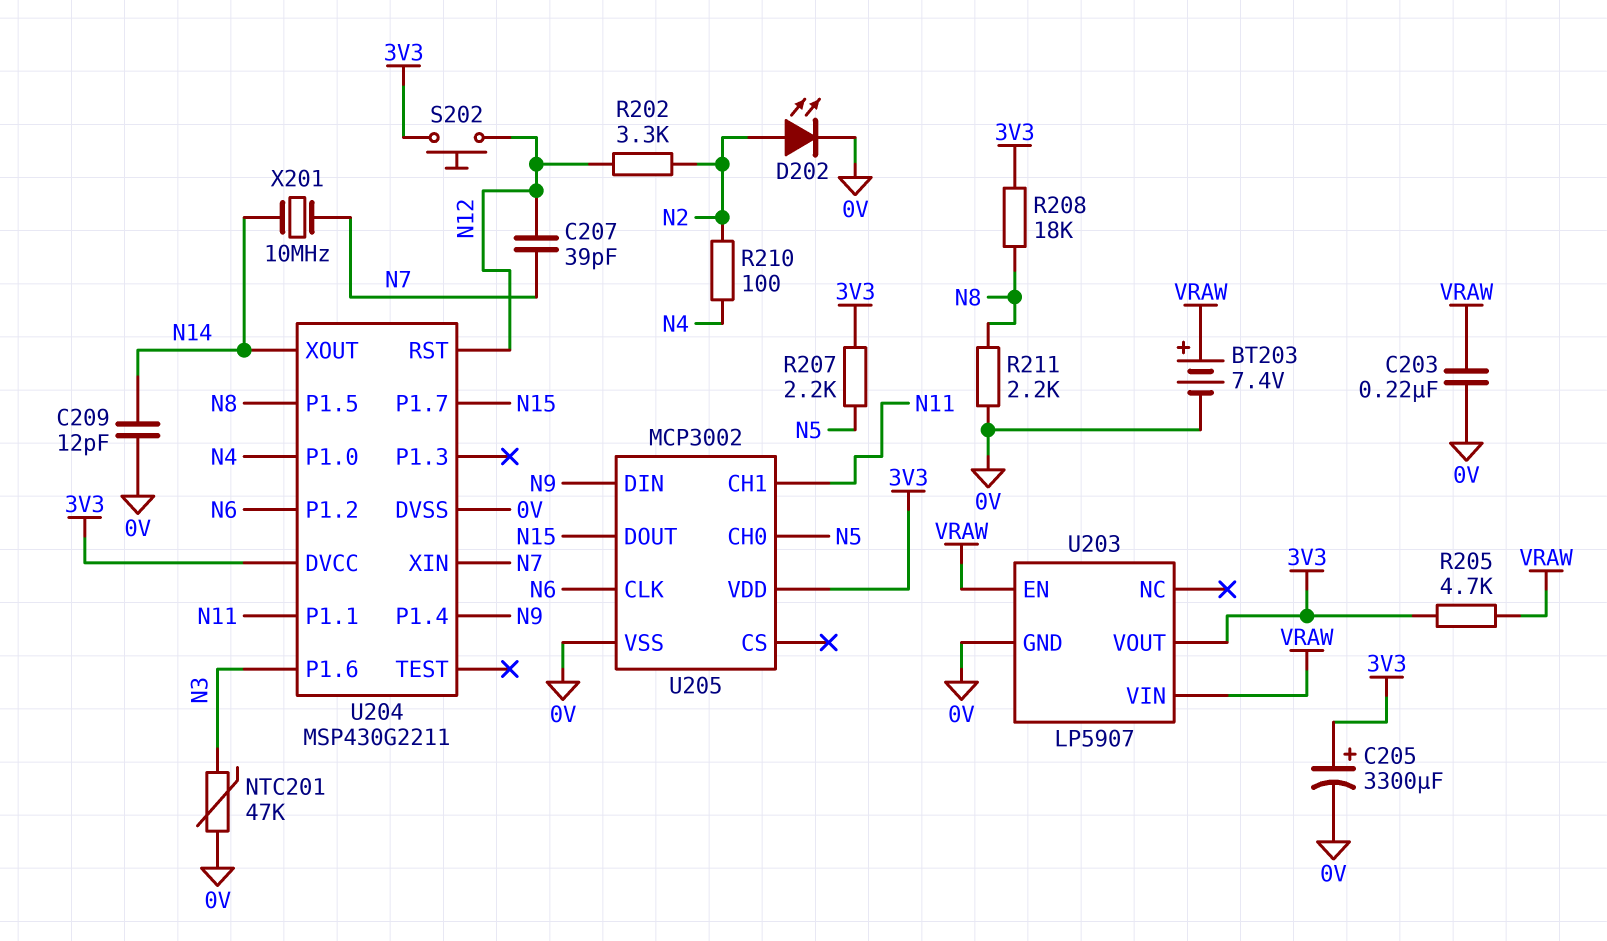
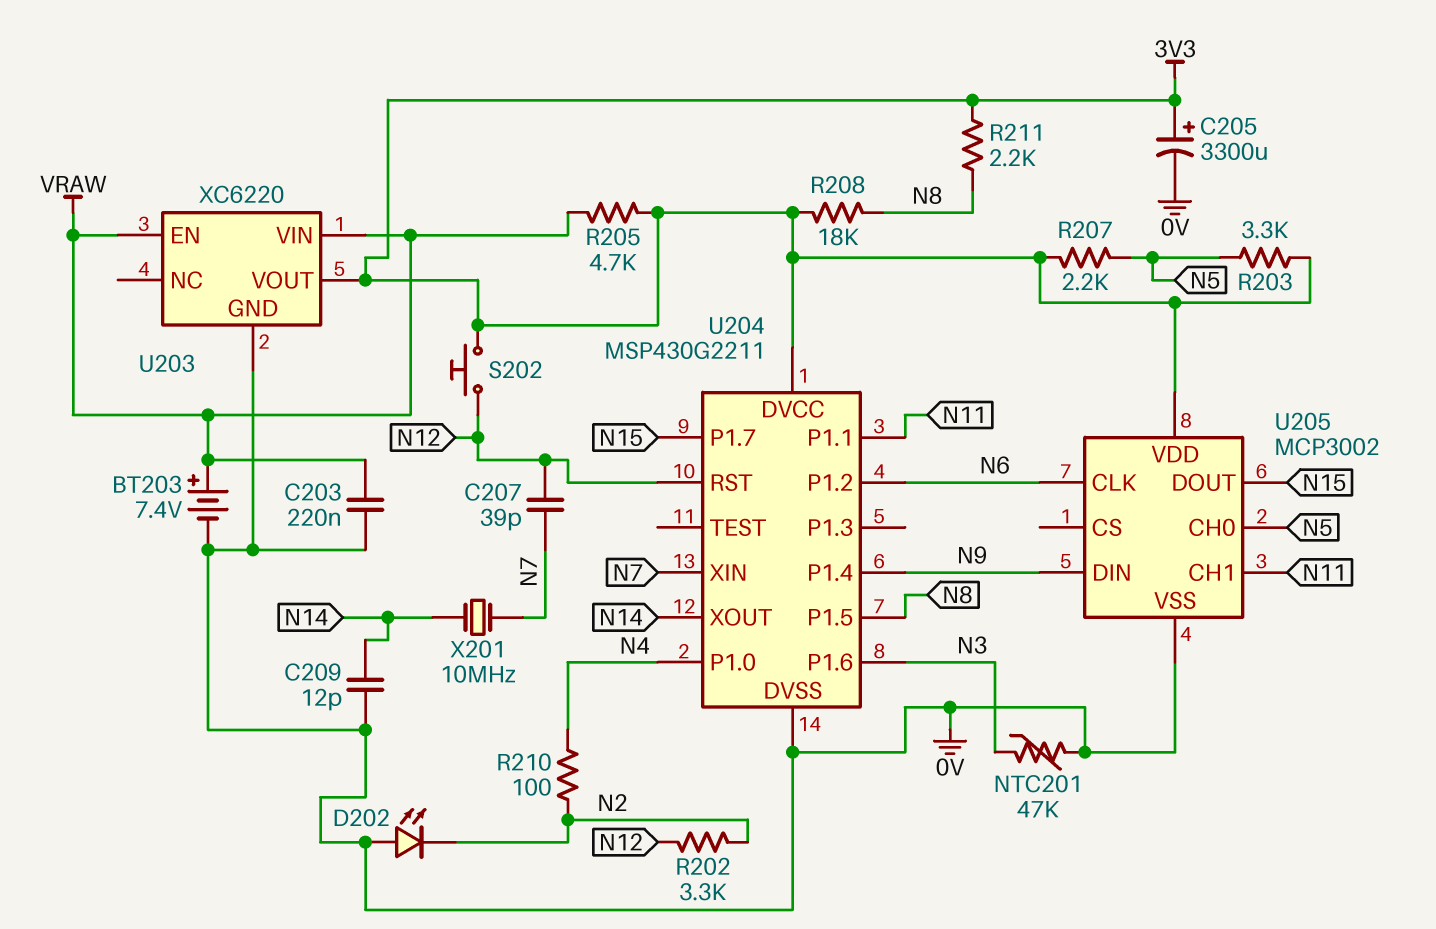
D202: LED (A N2, K 0V) -> LED (A 0V, K N2)
R203: none -> 3.3k (3V3, N5)
R211: 2.2k (0V, N8) -> 2.2k (3V3, N8)
U203: LP5907 -> XC6220

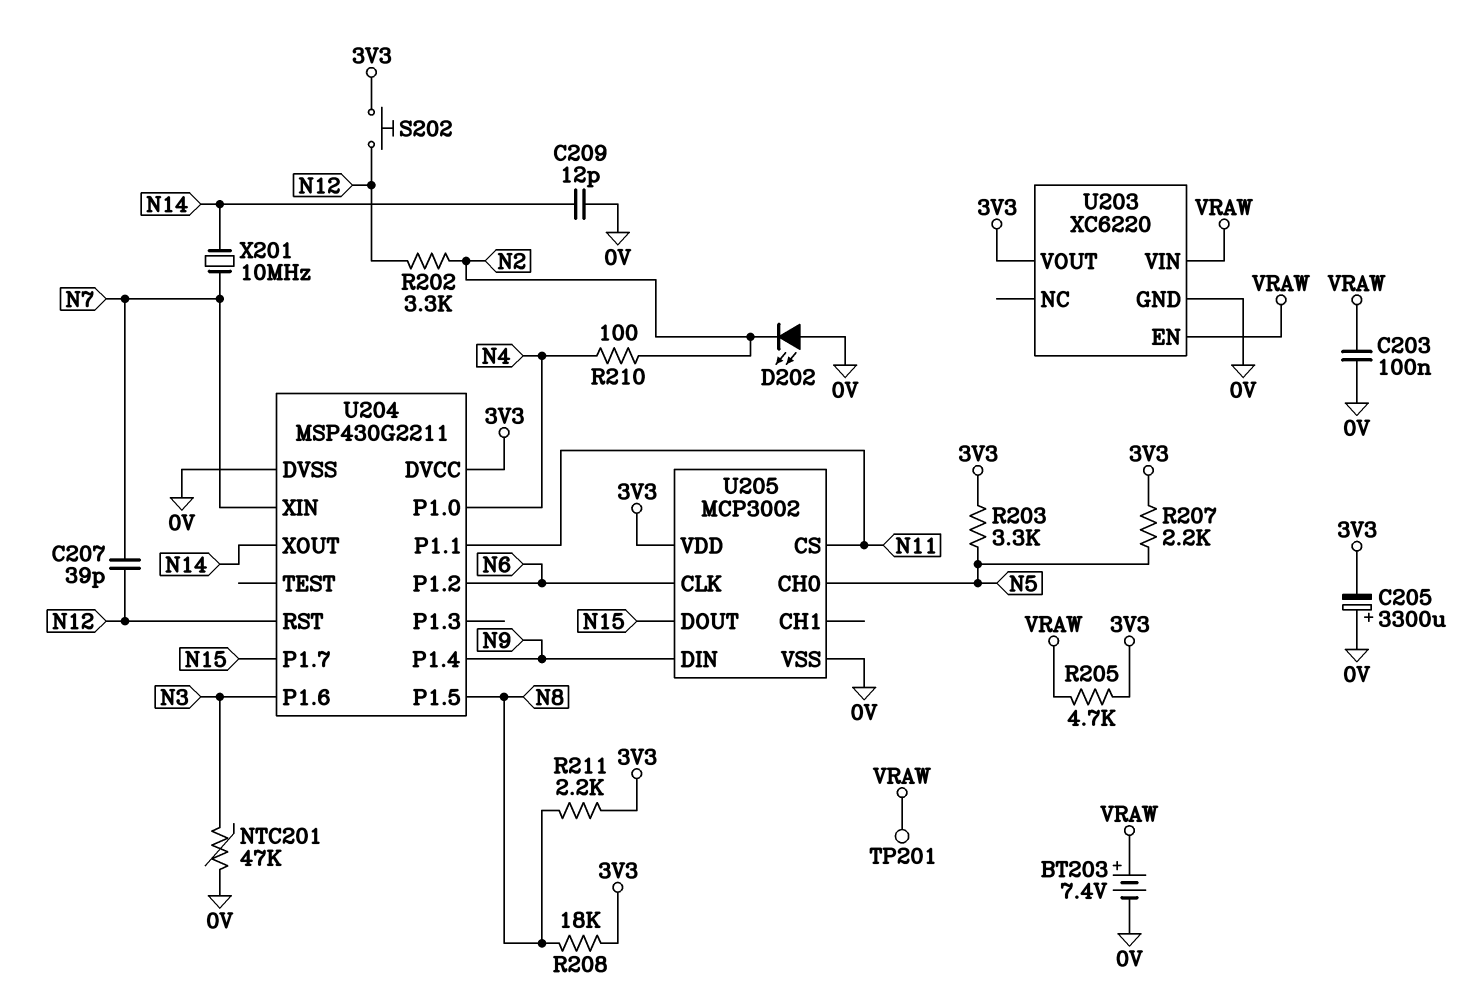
C203: 220nF (0V, VRAW) -> 100nF (0V, VRAW)
C205: 3300uF (plus 3V3, minus 0V) -> 3300uF (plus 0V, minus 3V3)
TP201: none -> test point (VRAW)
U205 pin CH1: N11 -> none
U205 pin CS: none -> N11

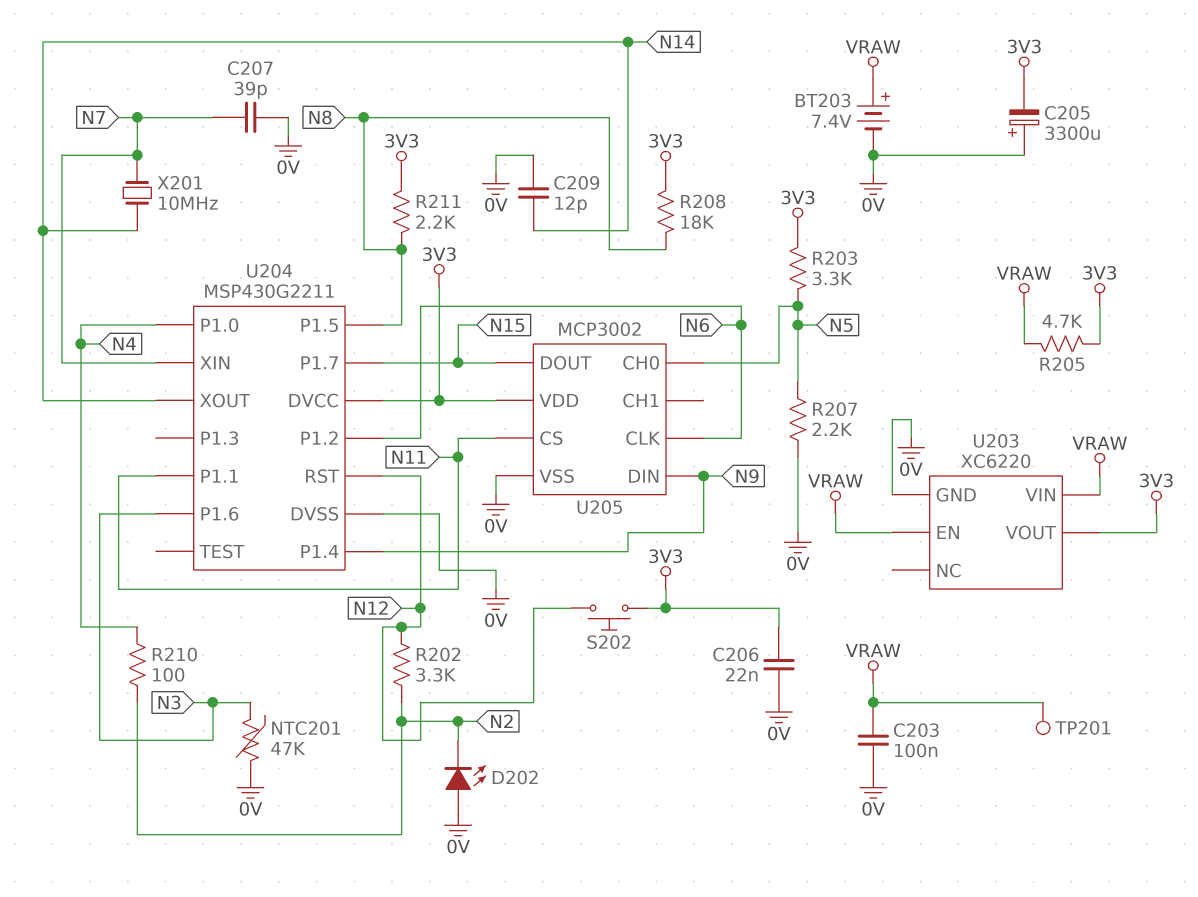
C206: none -> 22nF (0V, 3V3)
C207: 39pF (N7, N12) -> 39pF (0V, N7)
R207: 2.2k (3V3, N5) -> 2.2k (0V, N5)

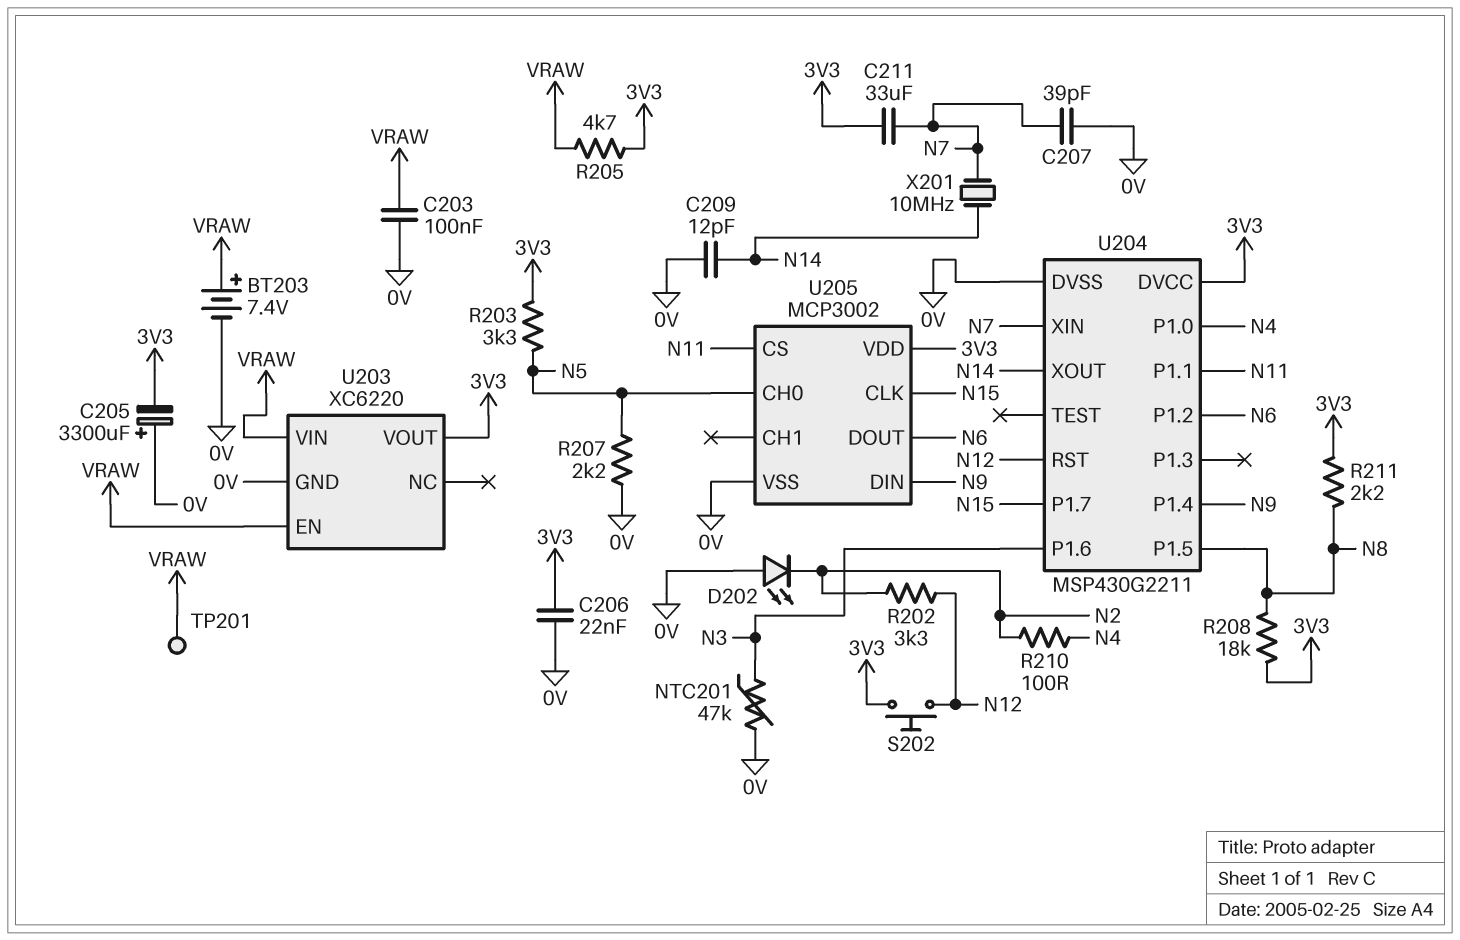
C211: none -> 33uF (3V3, N7)
U205 pin CLK: N6 -> N15
U205 pin DOUT: N15 -> N6

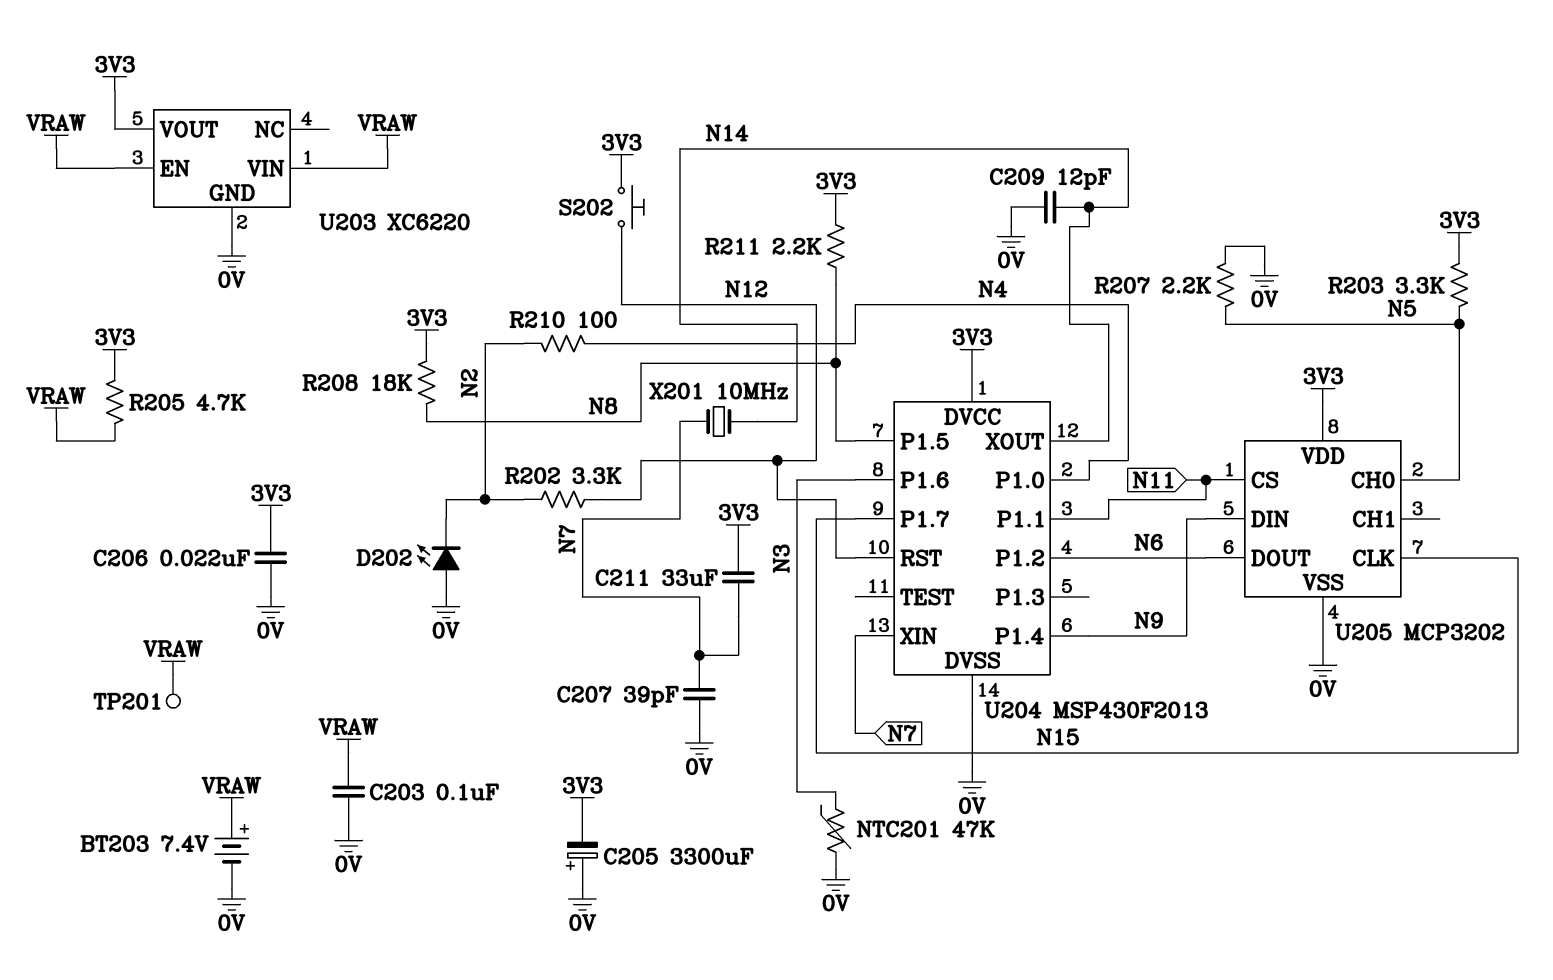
U204: MSP430G2211 -> MSP430F2013
U205: MCP3002 -> MCP3202

